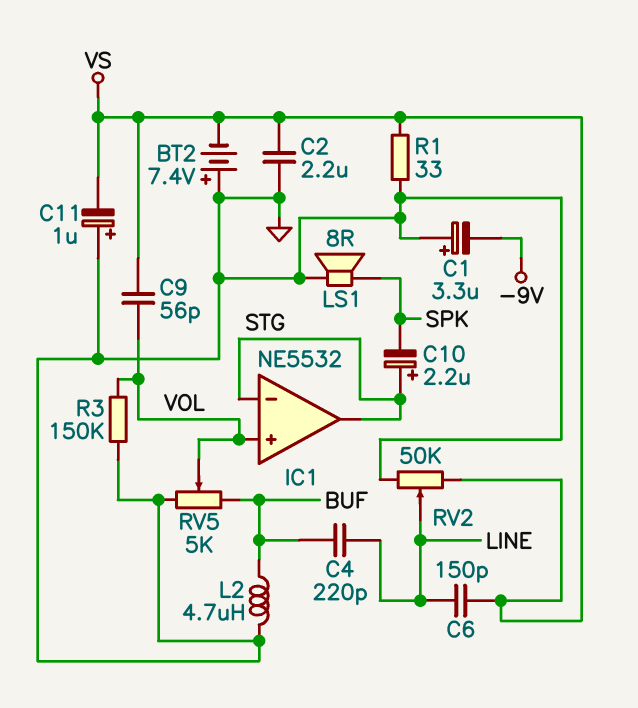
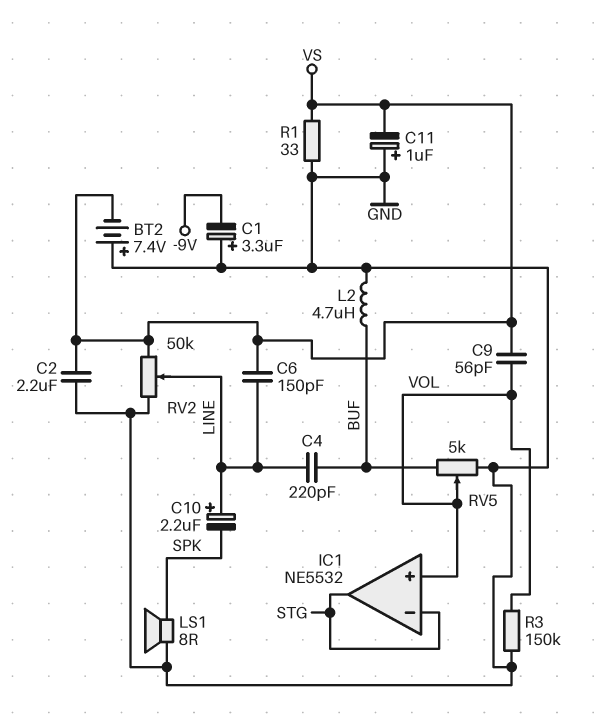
C10: 2.2uF (plus STG, minus SPK) -> 2.2uF (plus LINE, minus SPK)

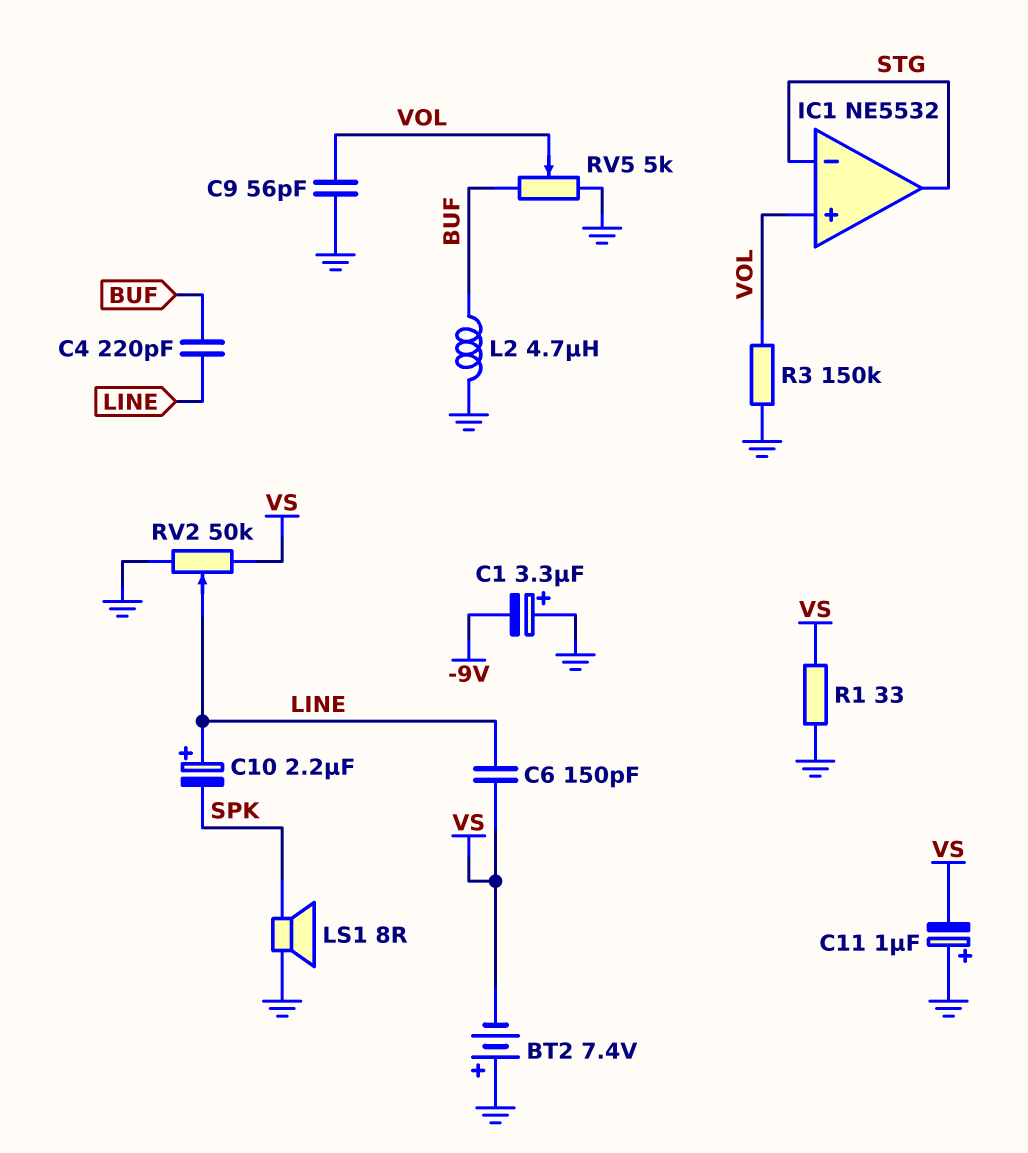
C2: 2.2uF (GND, VS) -> none
C9: 56pF (VOL, VS) -> 56pF (GND, VOL)

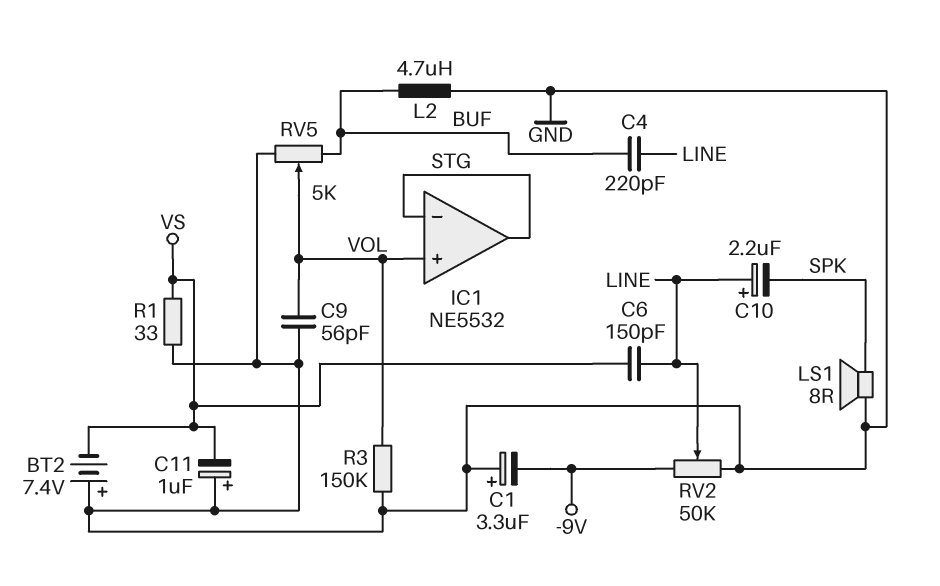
RV2: 50k (GND, VS, wiper LINE) -> 50k (-9V, GND, wiper LINE)

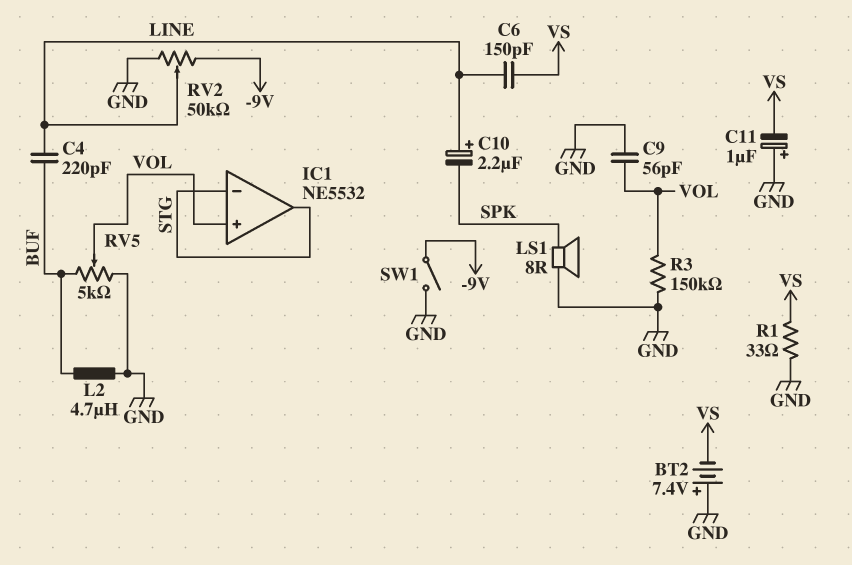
C1: 3.3uF (plus GND, minus -9V) -> none
SW1: none -> switch (-9V, GND)

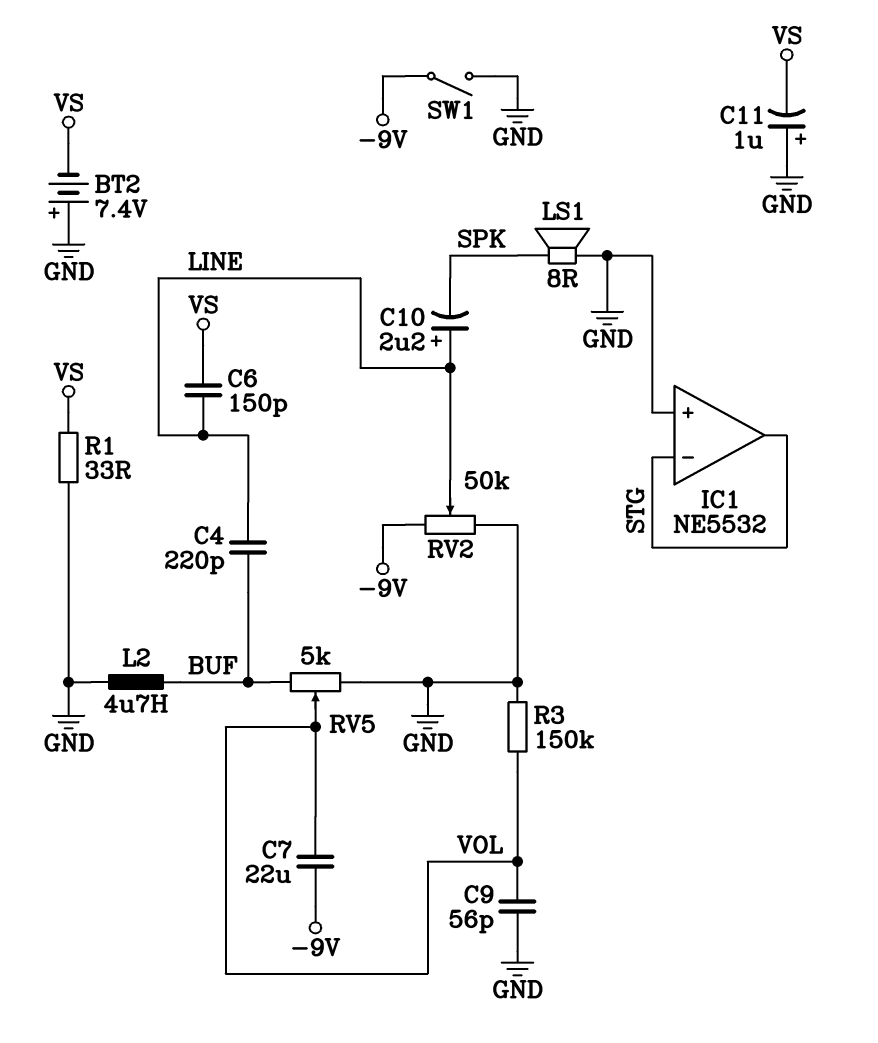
C7: none -> 22uF (-9V, VOL)
IC1 pin in+: VOL -> GND

